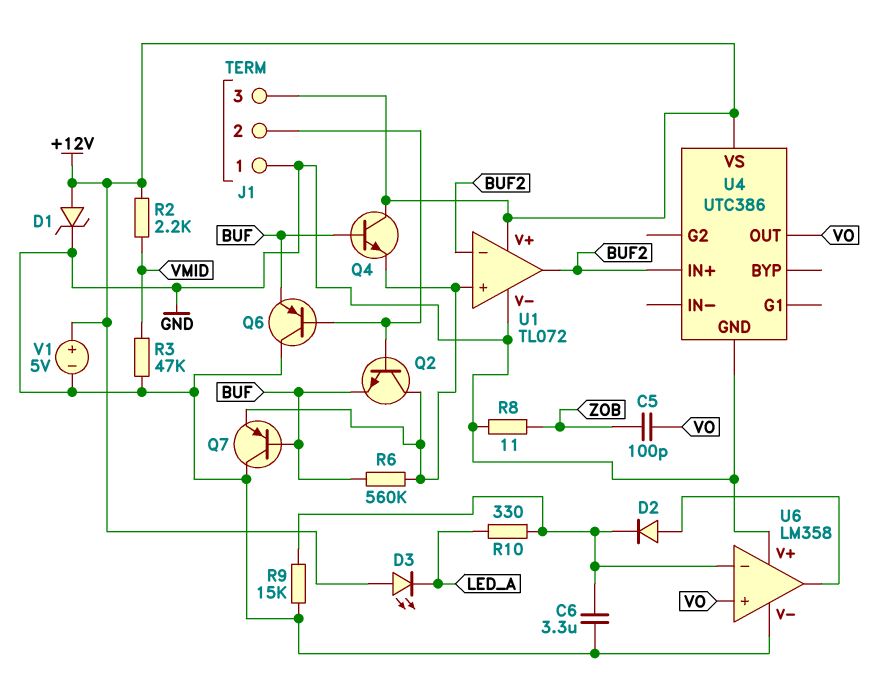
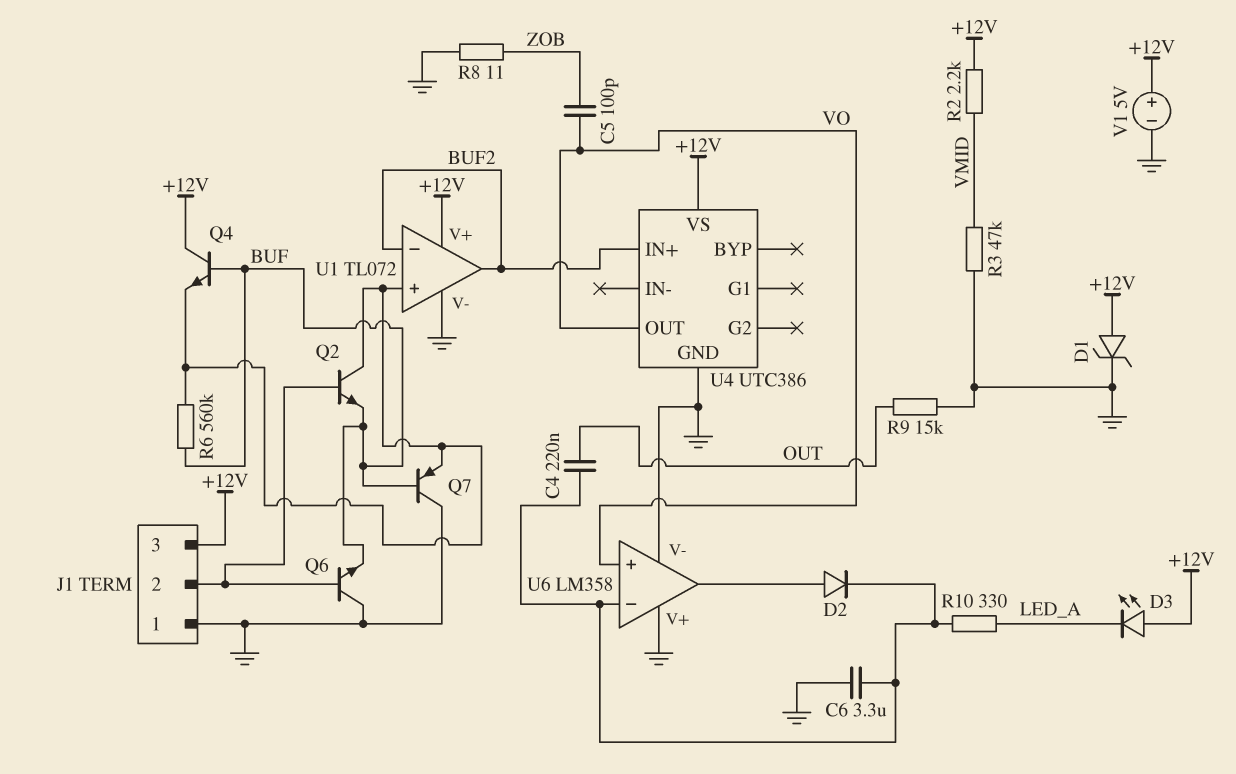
C4: none -> 220nF (OUT, U6/in-)
Q6: PNP (B J1/2, C GND, E BUF) -> NPN (B J1/2, C GND, E BUF)
R9: 15k (GND, U6/in-) -> 15k (GND, OUT)

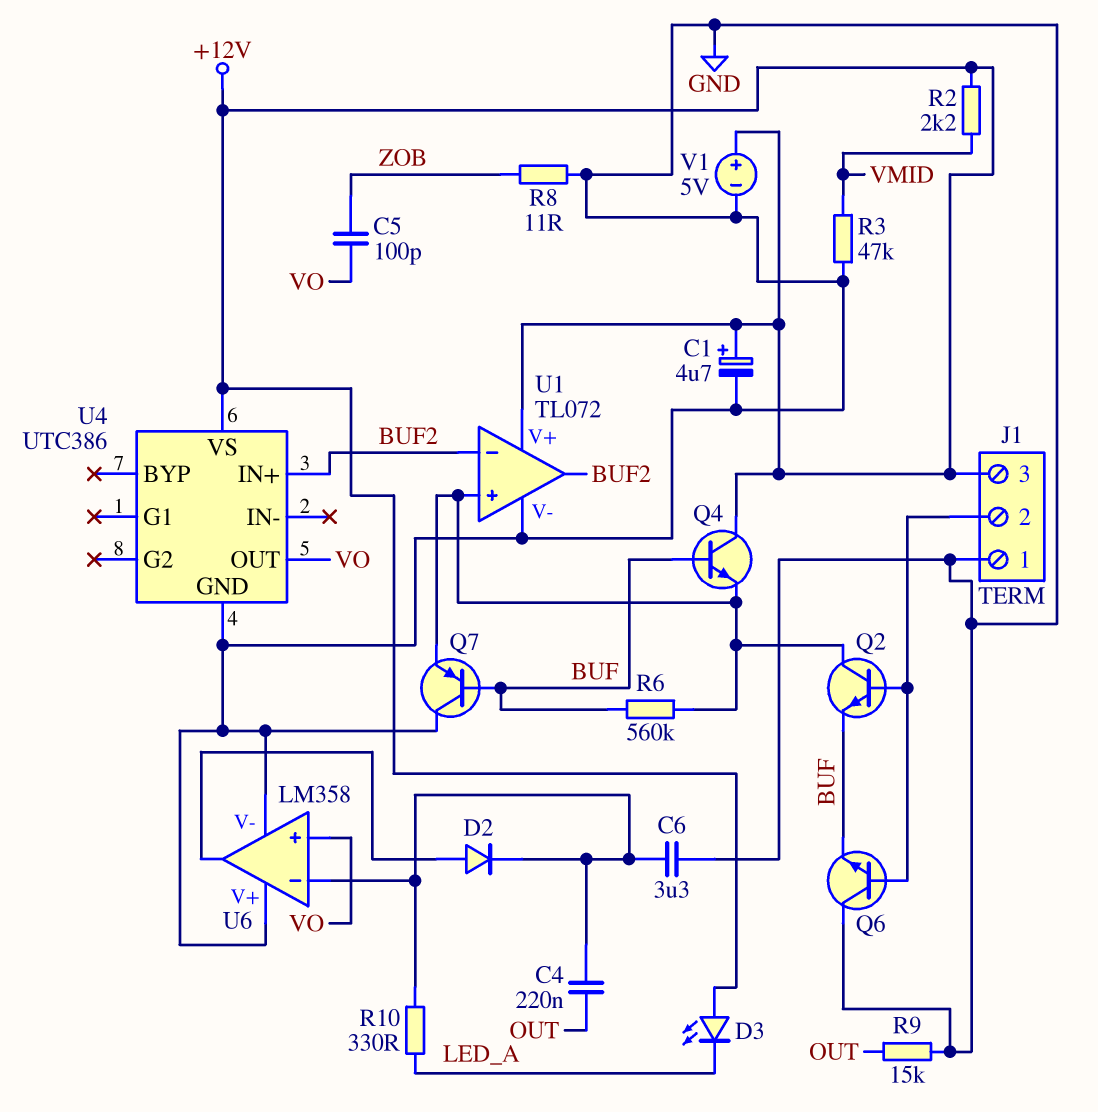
C1: none -> 4.7uF (plus +12V, minus GND)
D1: zener (A +12V, K GND) -> none

